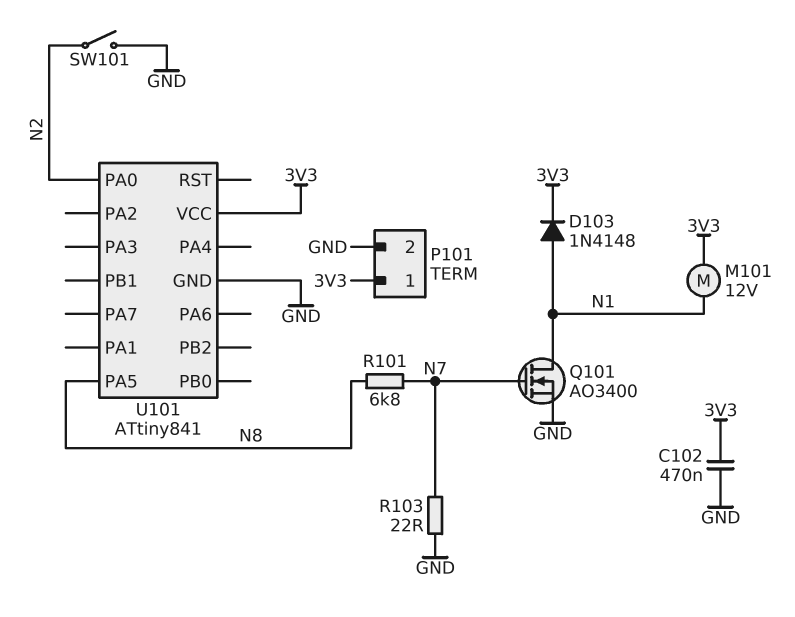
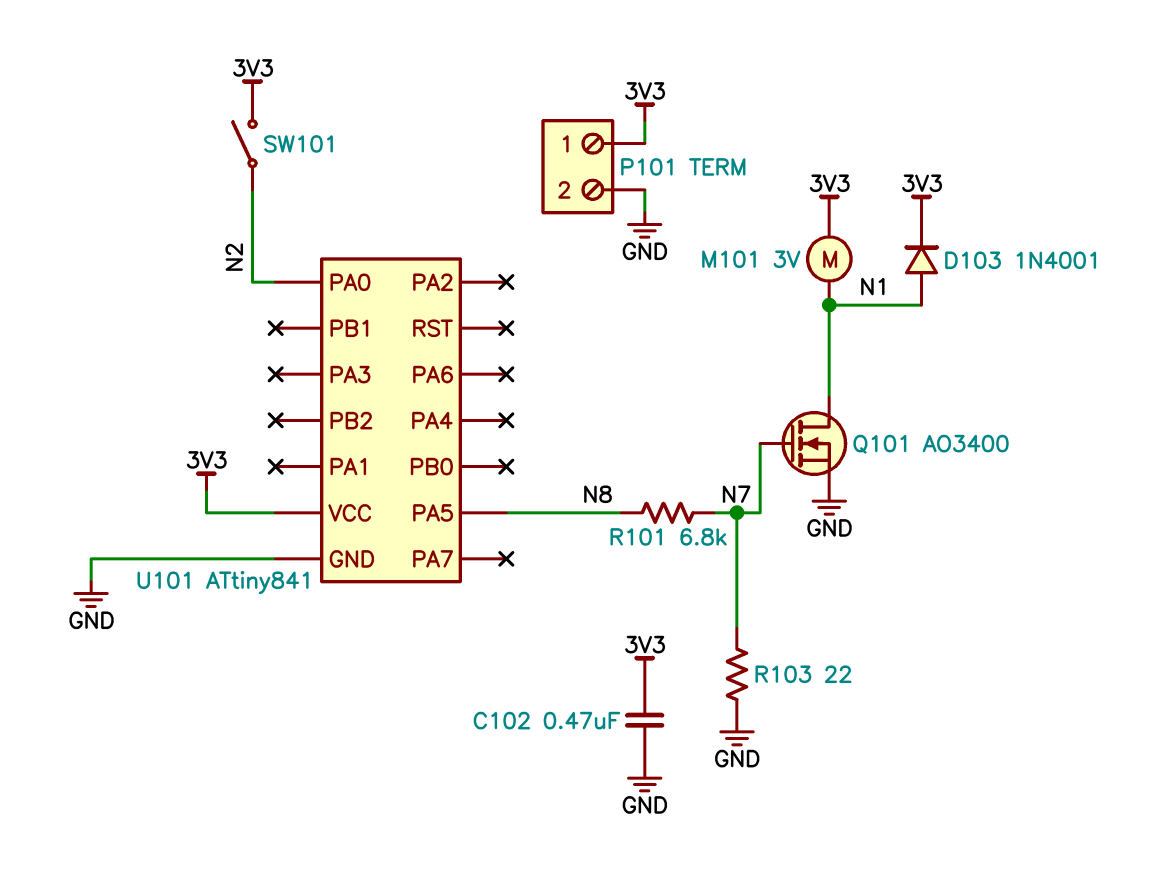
D103: diode 1N4148 (A N1, K 3V3) -> diode 1N4001 (A N1, K 3V3)
M101: motor 12V (3V3, N1) -> motor 3V (3V3, N1)
SW101: switch (GND, N2) -> switch (3V3, N2)

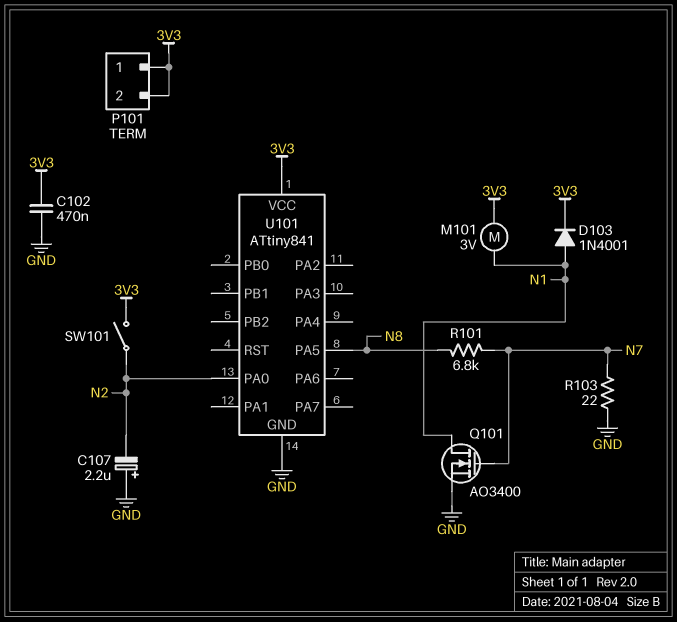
C107: none -> 2.2uF (plus GND, minus N2)
P101 pin 2: GND -> 3V3

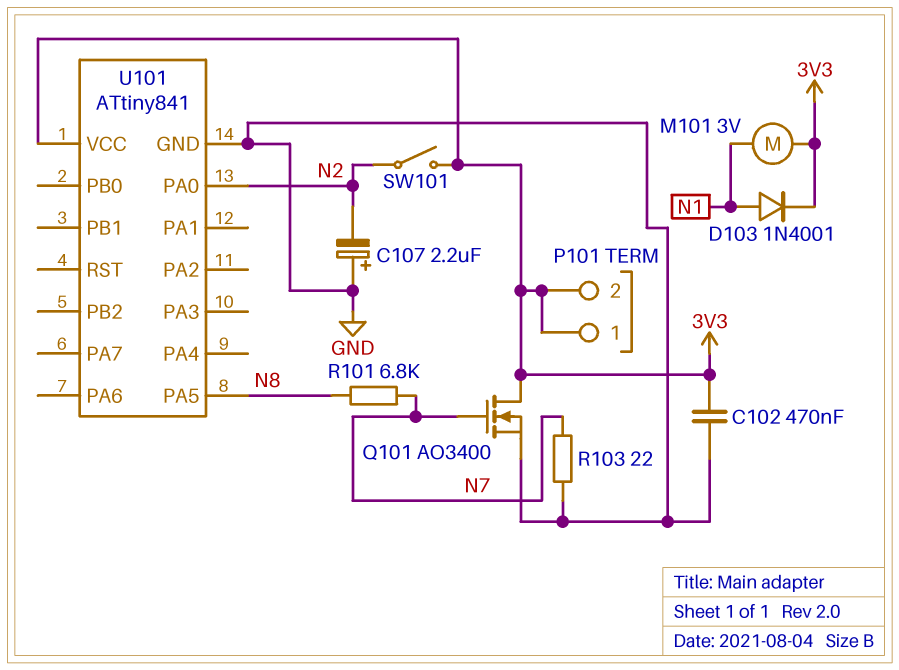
Q101: NMOS AO3400 (G N7, D N1, S GND) -> NMOS AO3400 (G N7, D 3V3, S GND)

